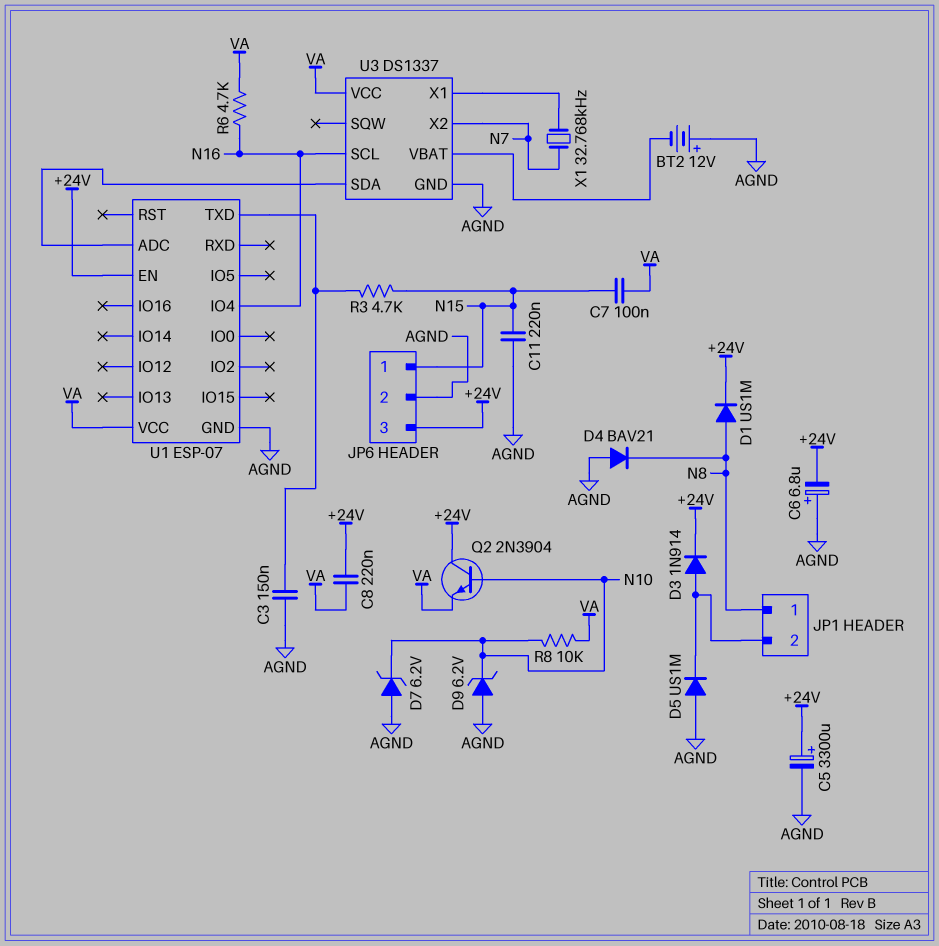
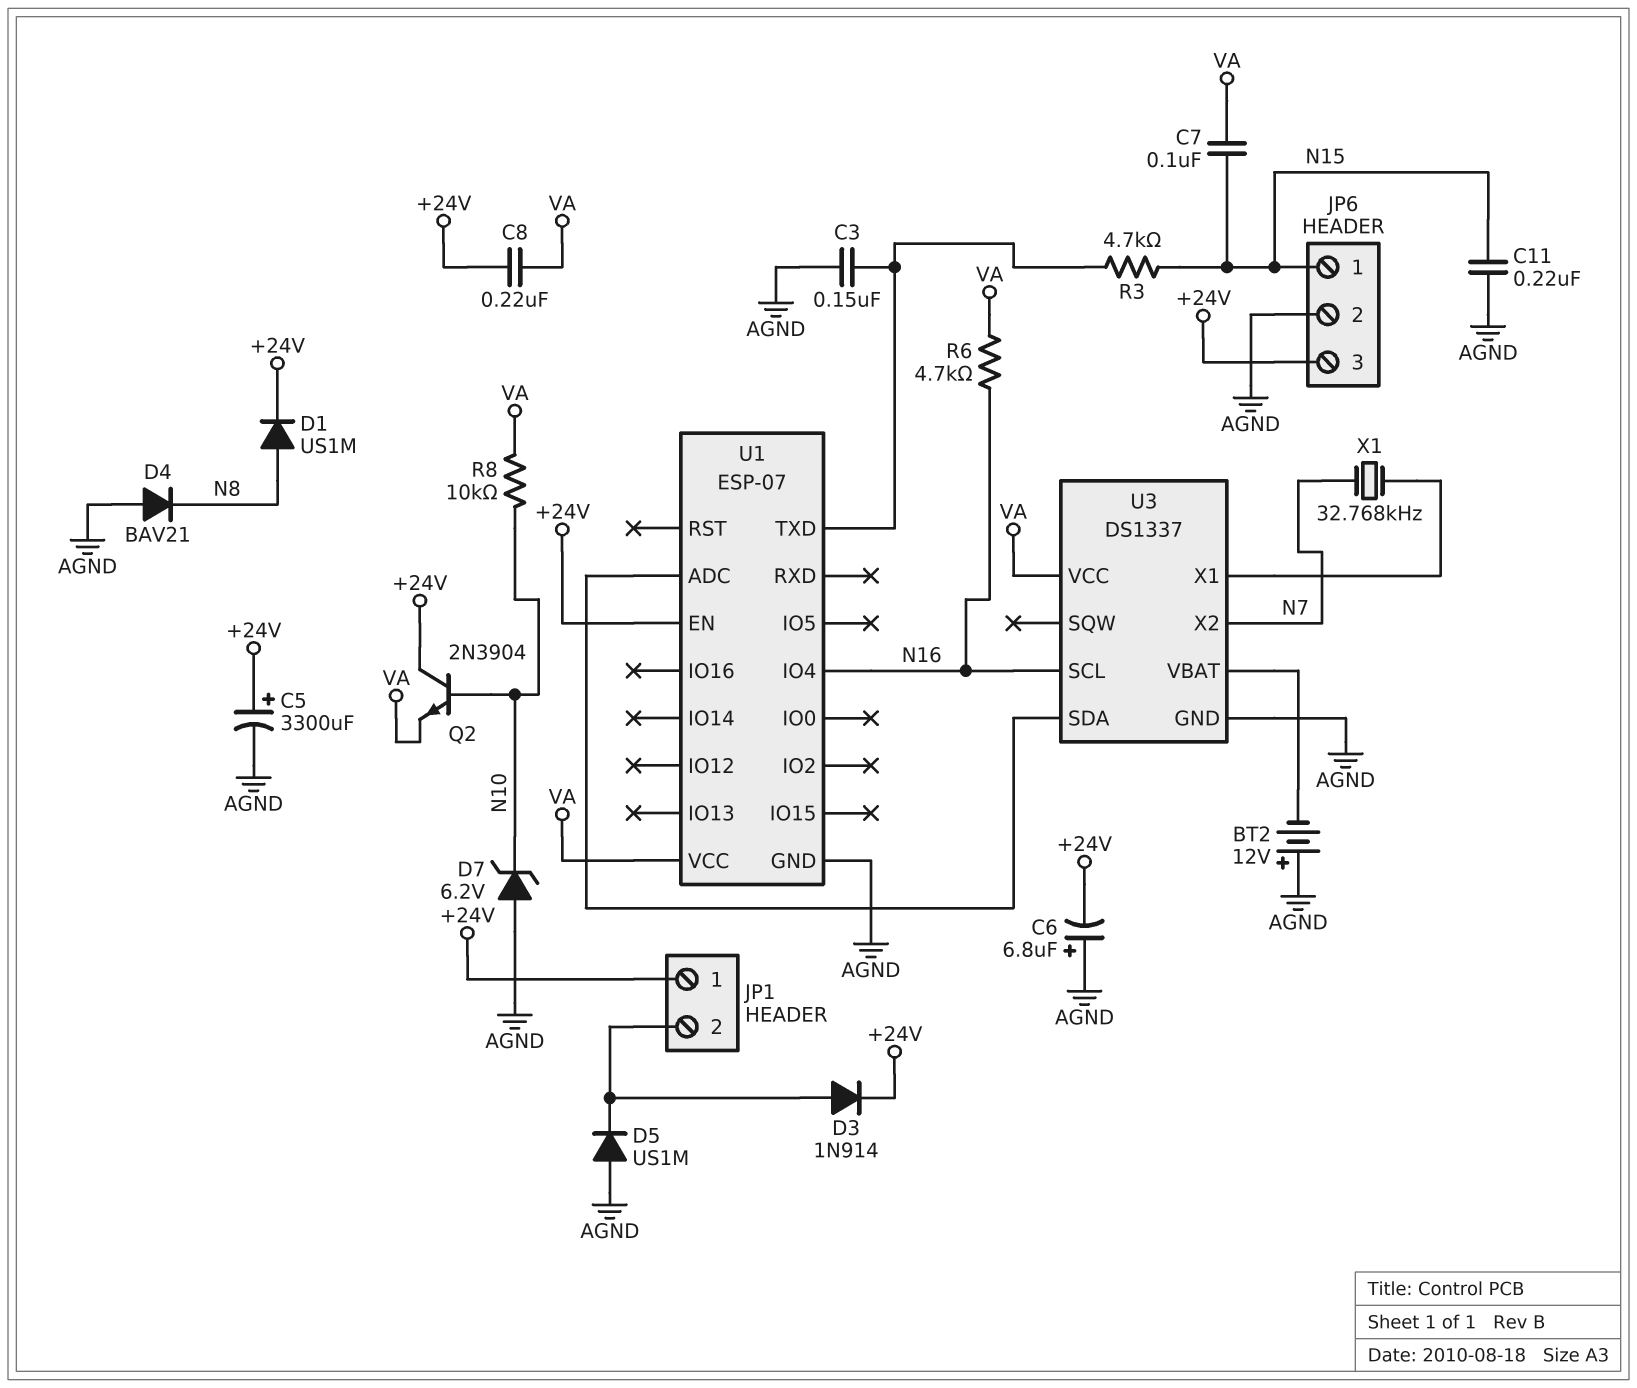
D9: zener 6.2V (A AGND, K N10) -> none
JP1 pin 1: N8 -> +24V

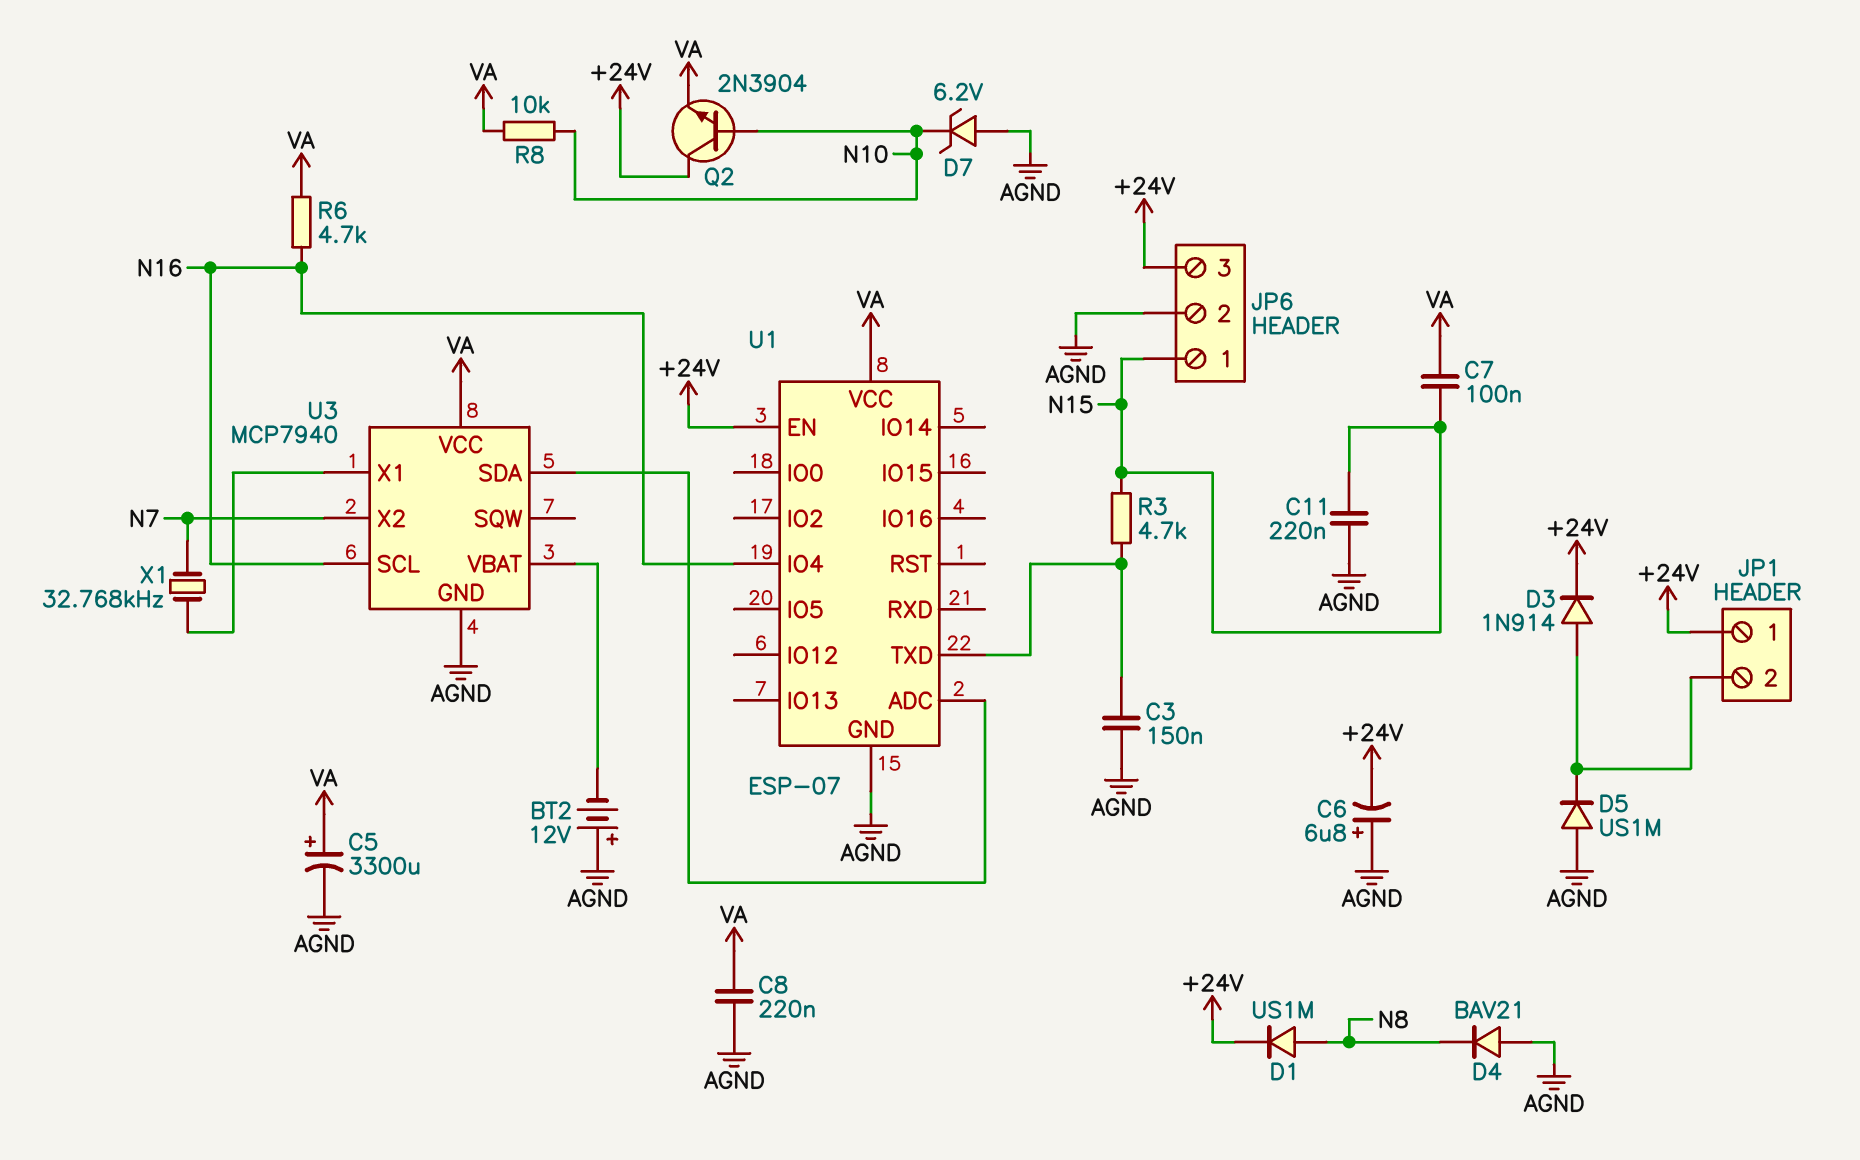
C5: 3300uF (plus +24V, minus AGND) -> 3300uF (plus VA, minus AGND)
C8: 220nF (+24V, VA) -> 220nF (AGND, VA)
U3: DS1337 -> MCP7940

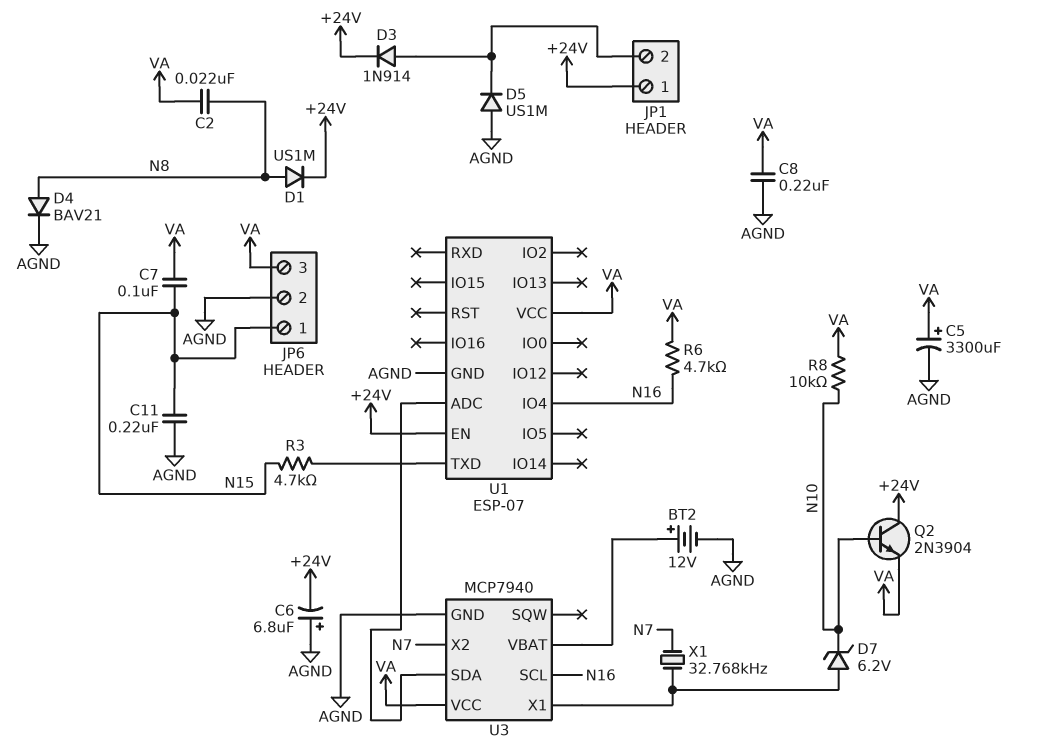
BT2: 12V (plus AGND, minus U3/VBAT) -> 12V (plus U3/VBAT, minus AGND)
C2: none -> 22nF (N8, VA)
C3: 150nF (AGND, U1/TXD) -> none
D4: diode BAV21 (A AGND, K N8) -> diode BAV21 (A N8, K AGND)
D7: zener 6.2V (A AGND, K N10) -> zener 6.2V (A U3/X1, K N10)
JP6 pin 3: +24V -> VA

